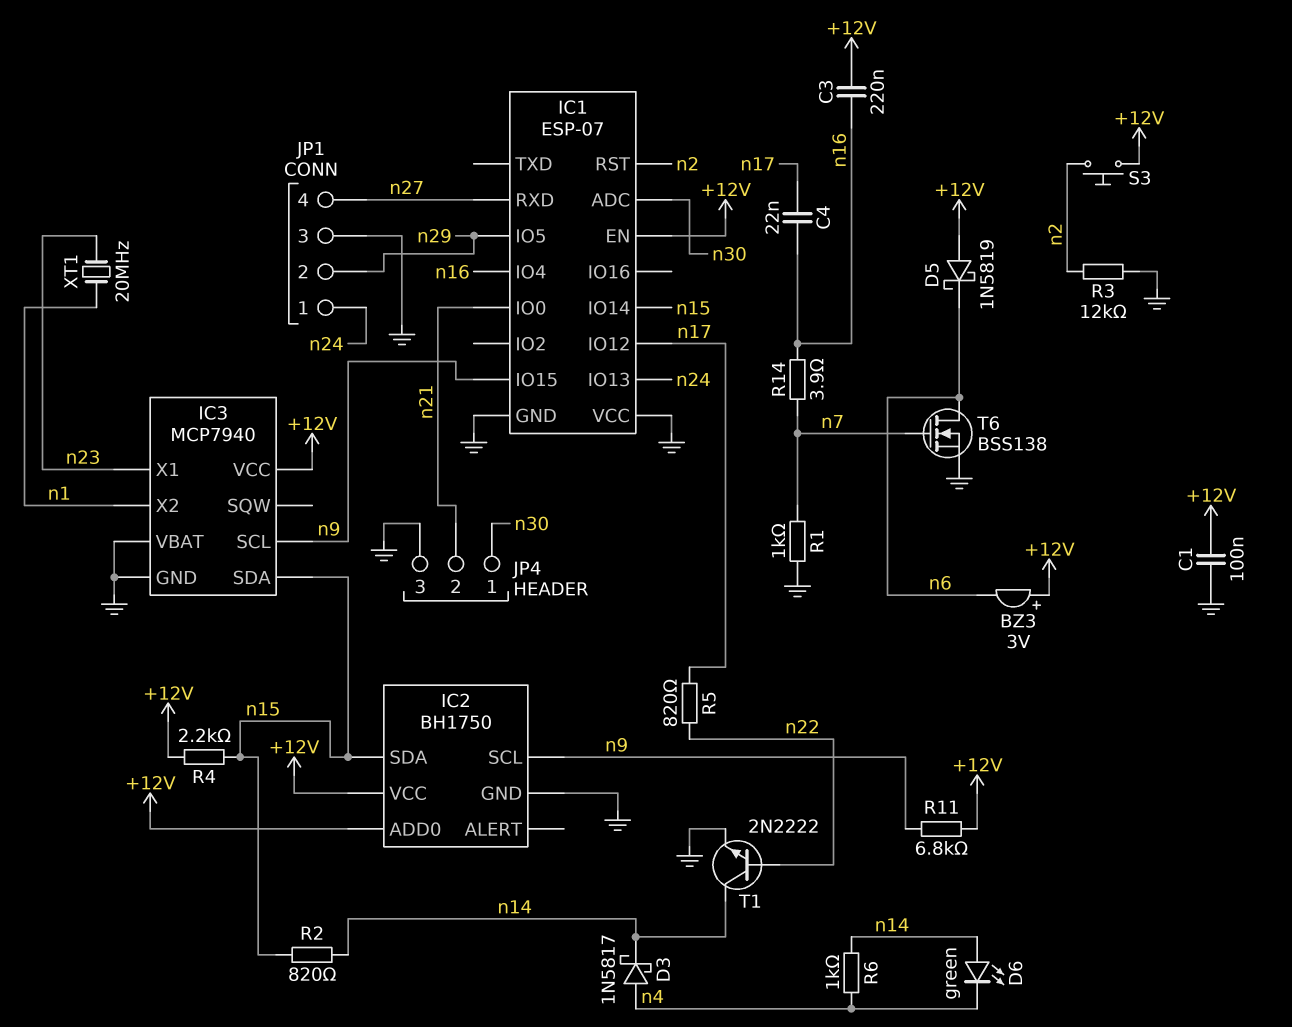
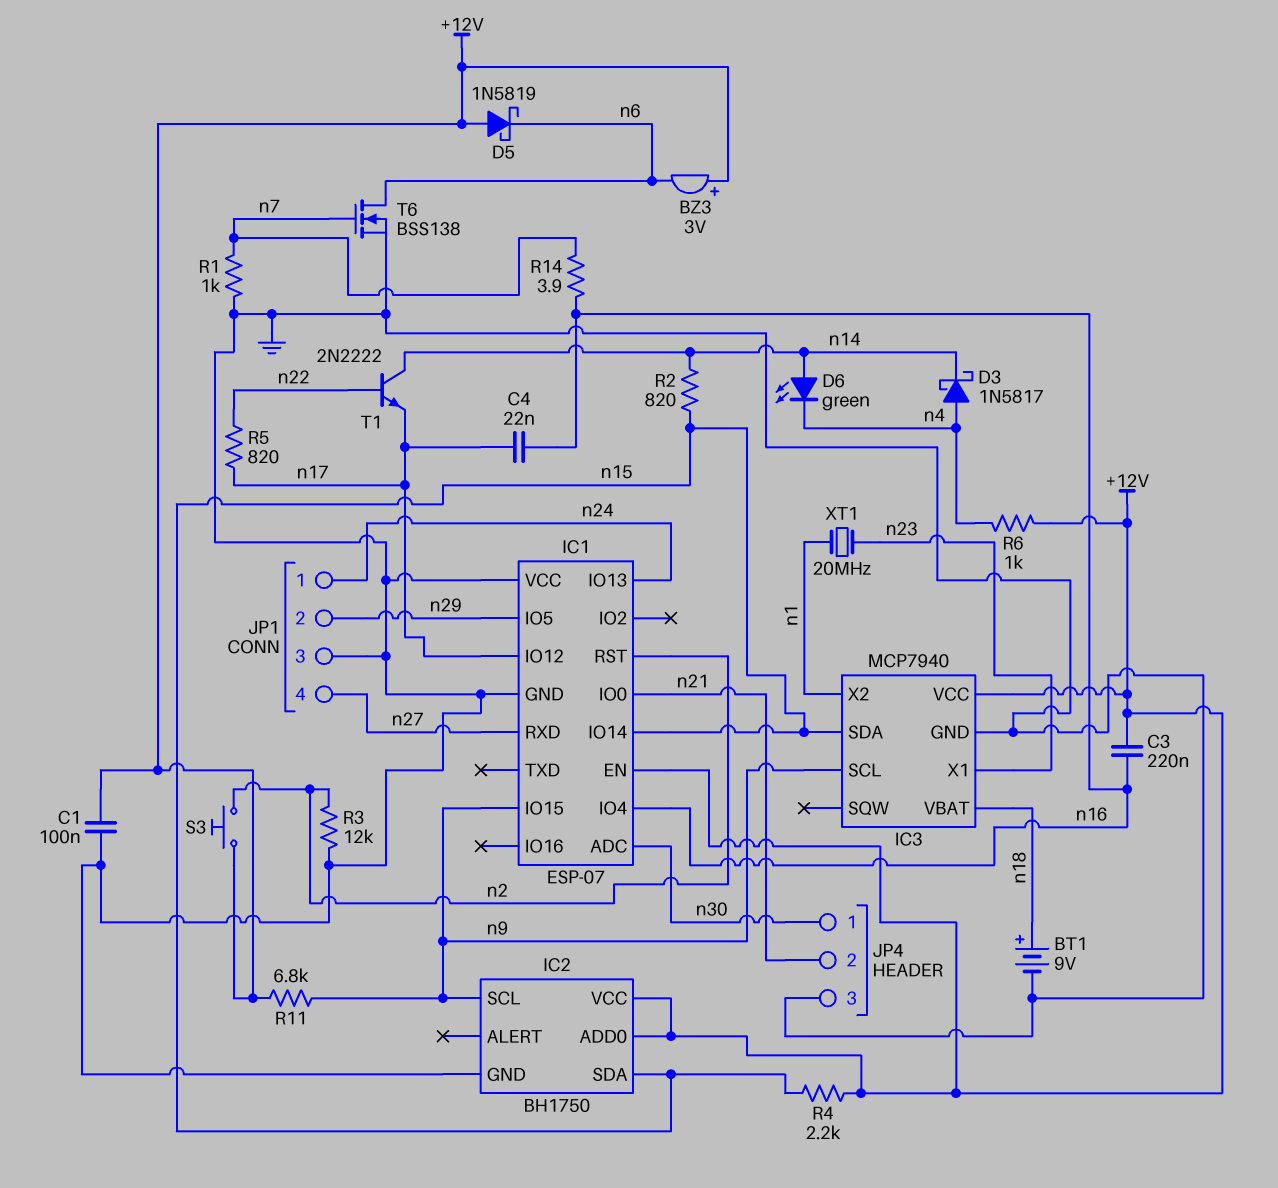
BT1: none -> 9V (plus n18, minus GND)
IC3 pin VBAT: GND -> n18
R6: 1k (n4, n14) -> 1k (+12V, n4)
T1: NPN 2N2222 (B n22, C n14, E GND) -> NPN 2N2222 (B n22, C n14, E n17)

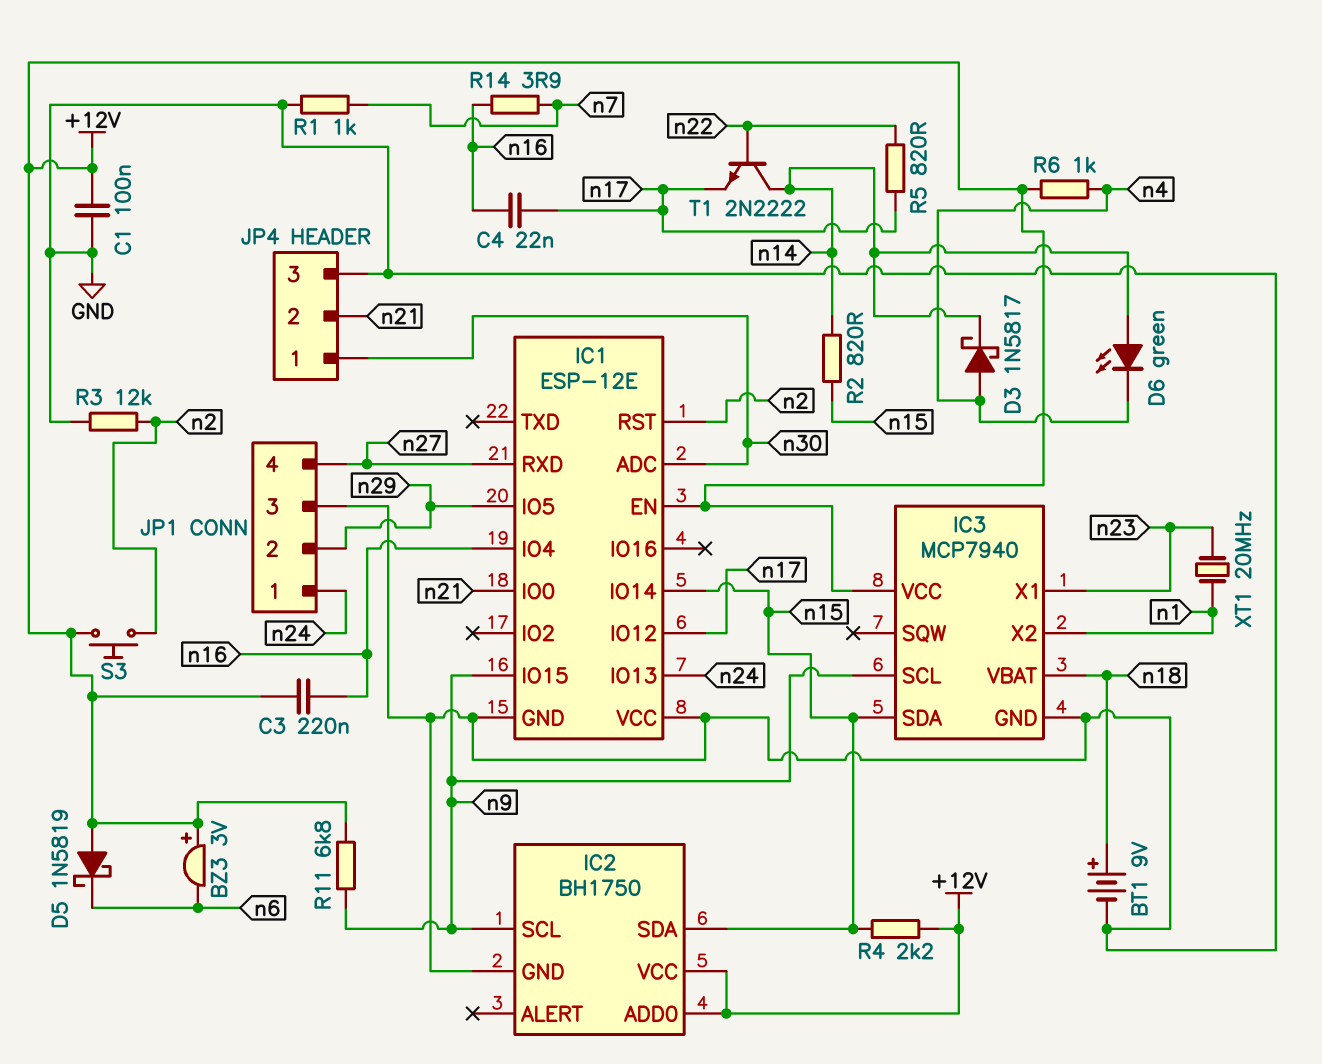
IC1: ESP-07 -> ESP-12E
T6: NMOS BSS138 (G n7, D n6, S GND) -> none

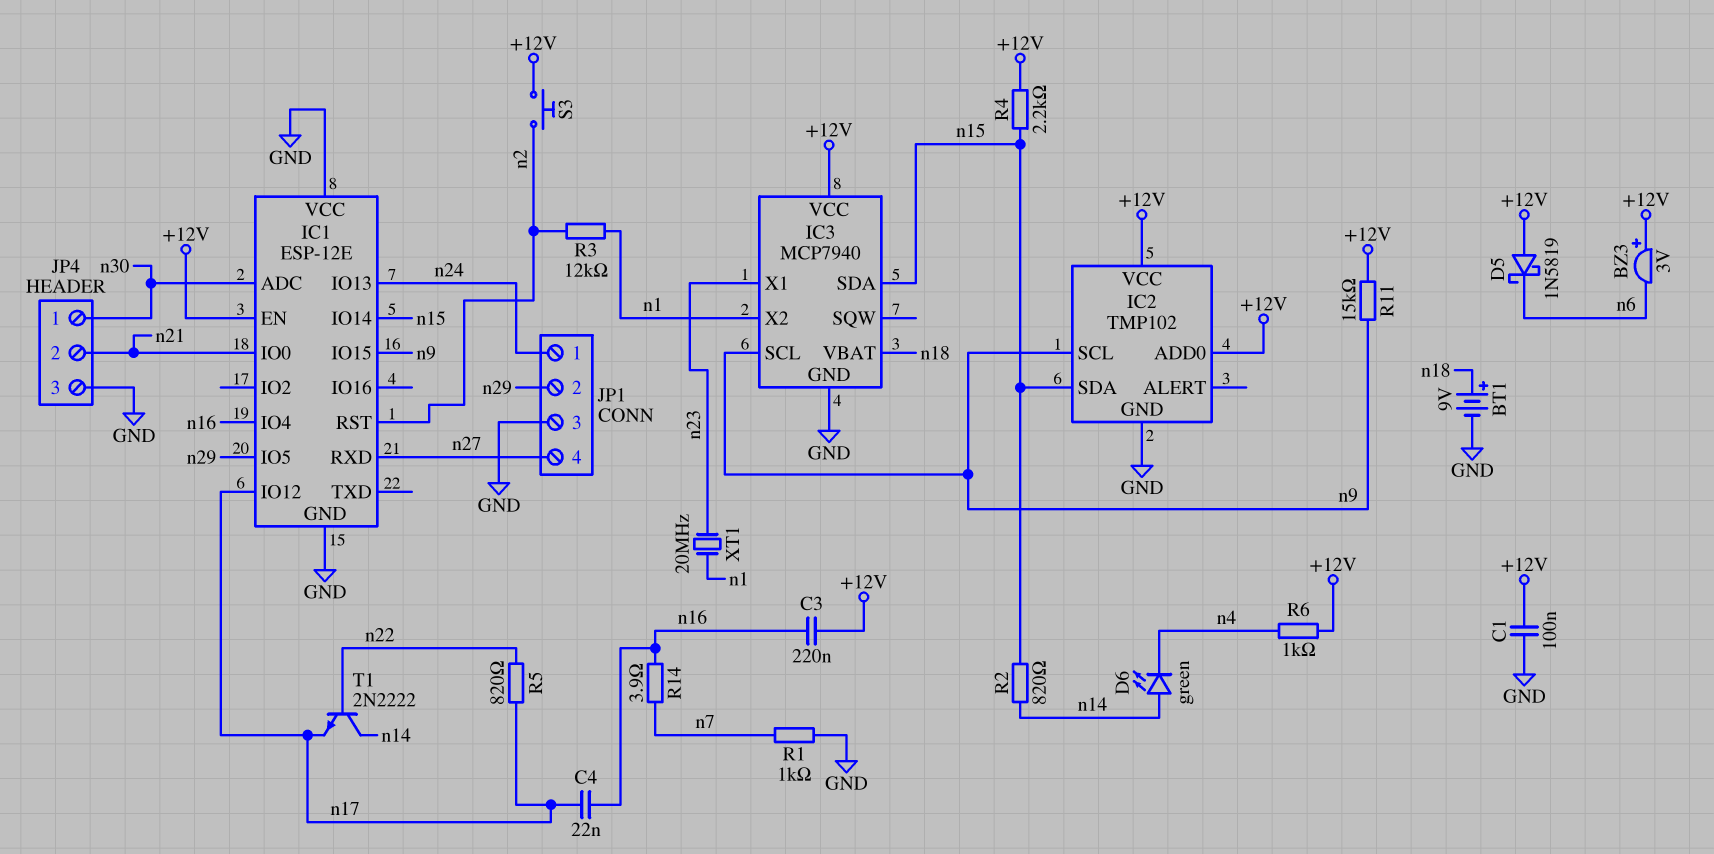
D3: schottky 1N5817 (A n4, K n14) -> none
IC2: BH1750 -> TMP102
R3: 12k (GND, n2) -> 12k (n1, n2)
R11: 6.8k (+12V, n9) -> 15k (+12V, n9)

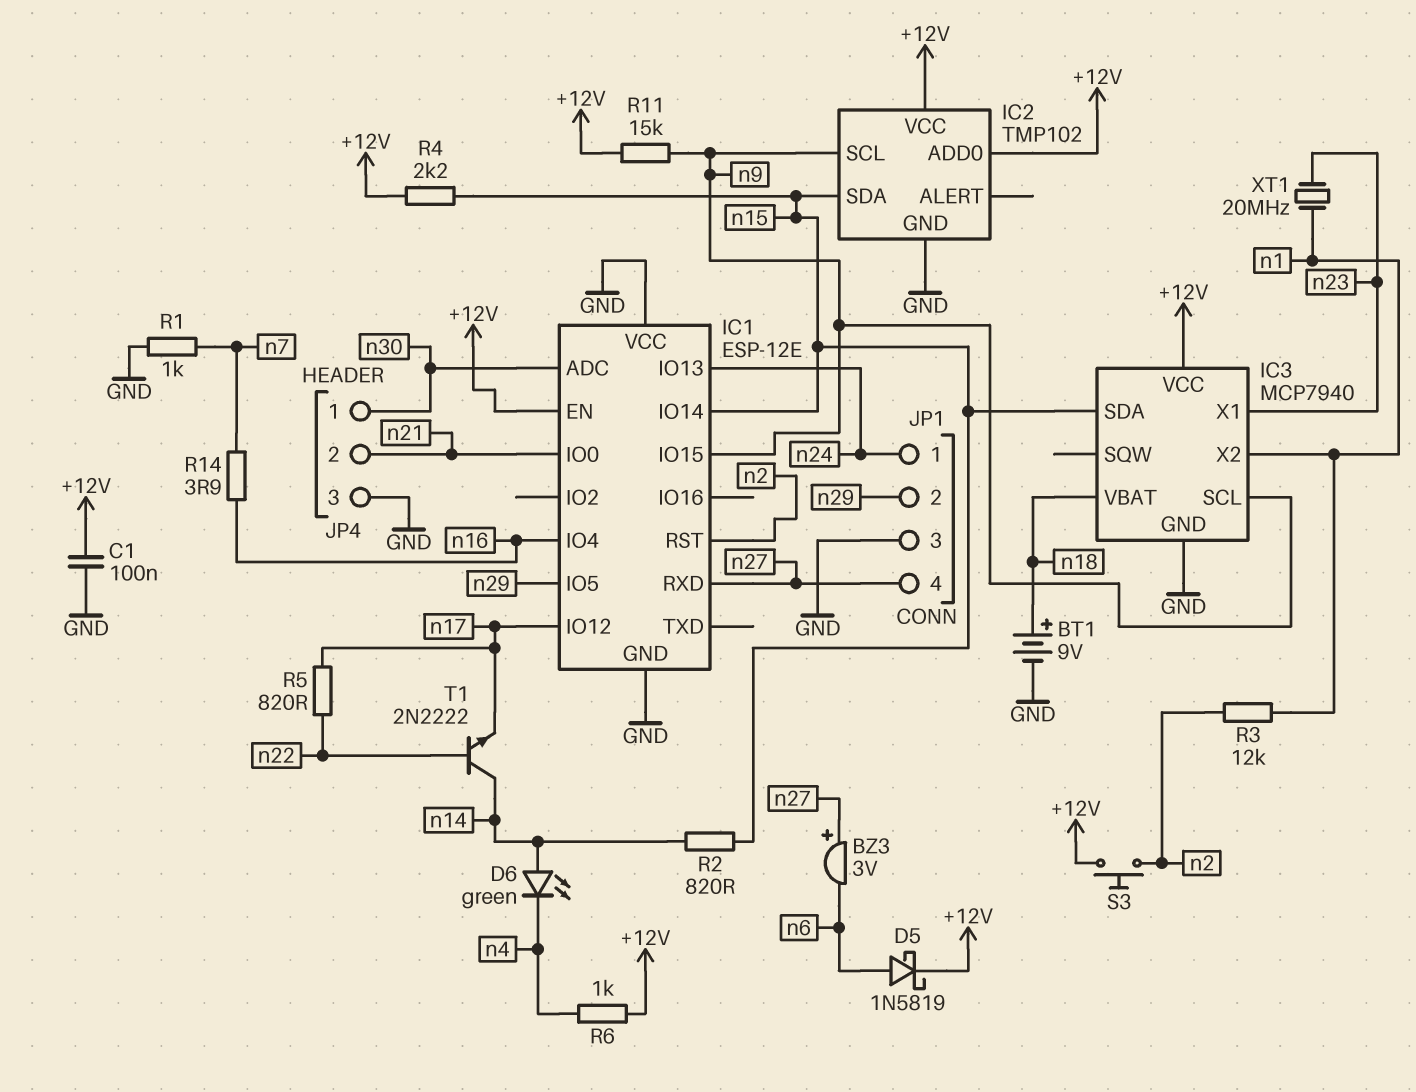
BZ3: buzzer 3V (plus +12V, minus n6) -> buzzer 3V (plus n27, minus n6)
C3: 220nF (+12V, n16) -> none
C4: 22nF (n16, n17) -> none
D5: schottky 1N5819 (A +12V, K n6) -> schottky 1N5819 (A n6, K +12V)

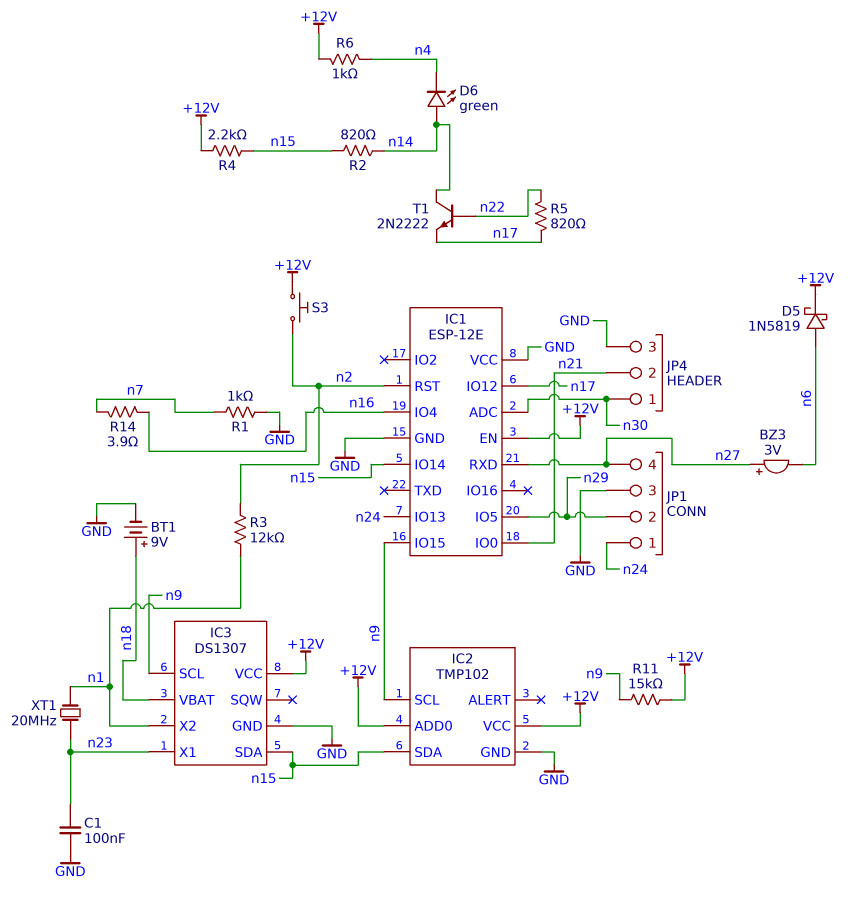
C1: 100nF (+12V, GND) -> 100nF (GND, n23)
IC3: MCP7940 -> DS1307

